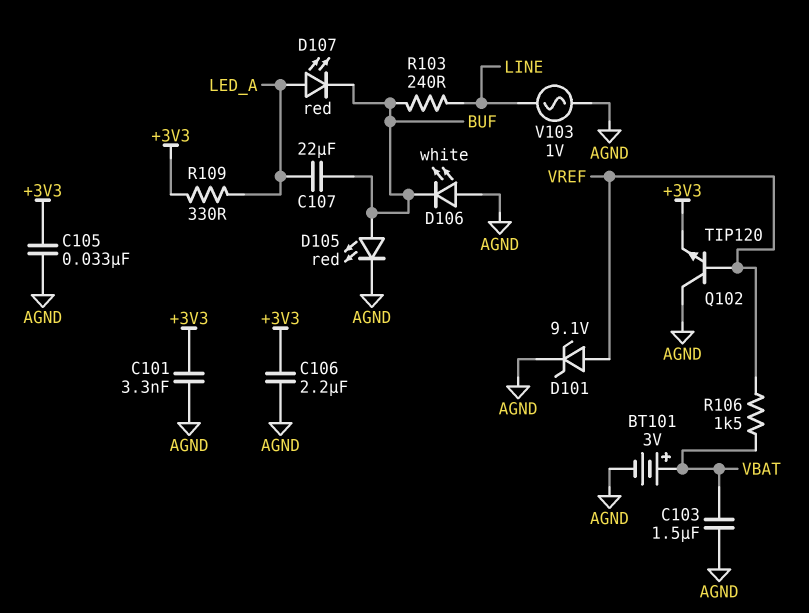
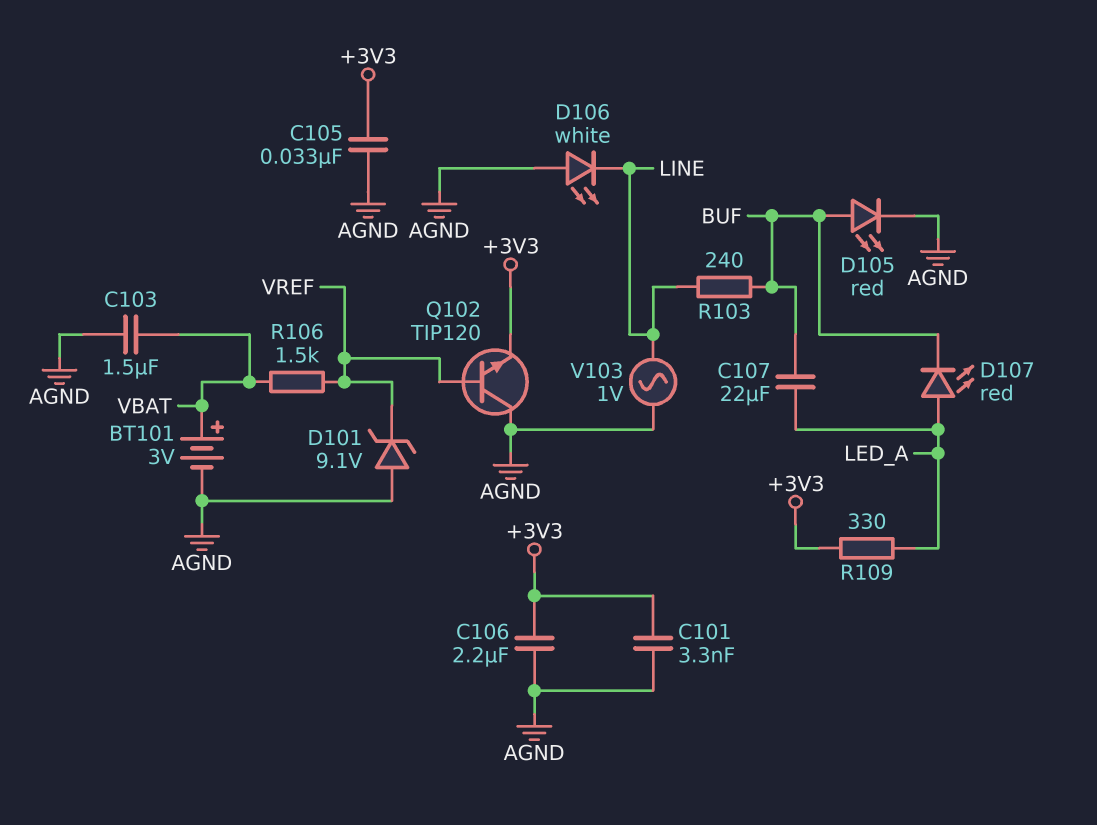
D101: zener 9.1V (A VREF, K AGND) -> zener 9.1V (A AGND, K VREF)
D106: LED white (A AGND, K BUF) -> LED white (A AGND, K LINE)

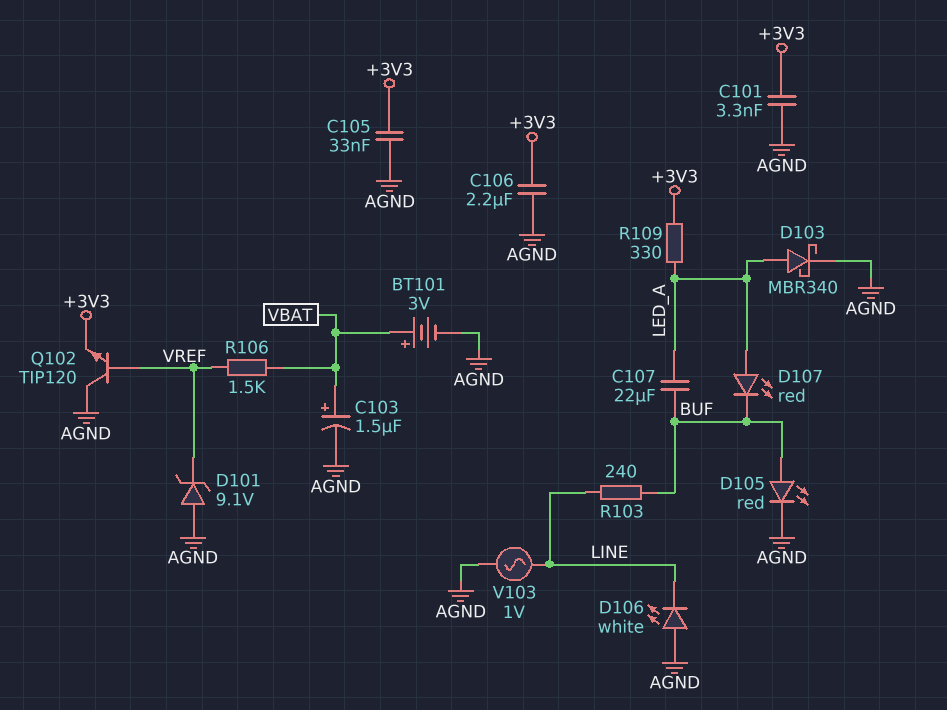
C103: 1.5uF (AGND, VBAT) -> 1.5uF (plus VBAT, minus AGND)
D103: none -> schottky MBR340 (A LED_A, K AGND)

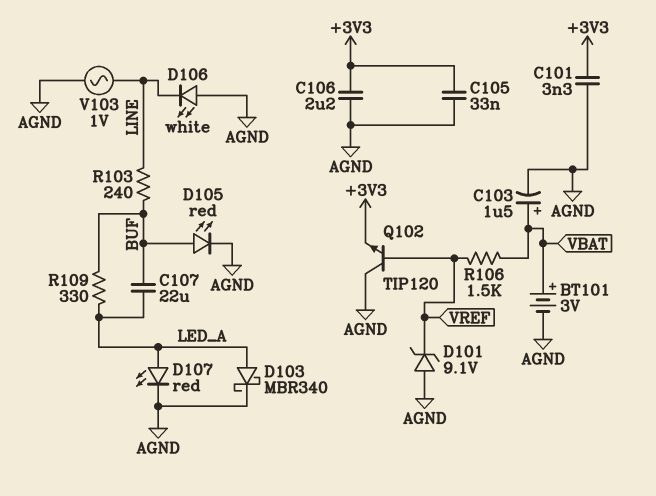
D107: LED red (A LED_A, K BUF) -> LED red (A LED_A, K AGND)
R109: 330 (+3V3, LED_A) -> 330 (BUF, LED_A)

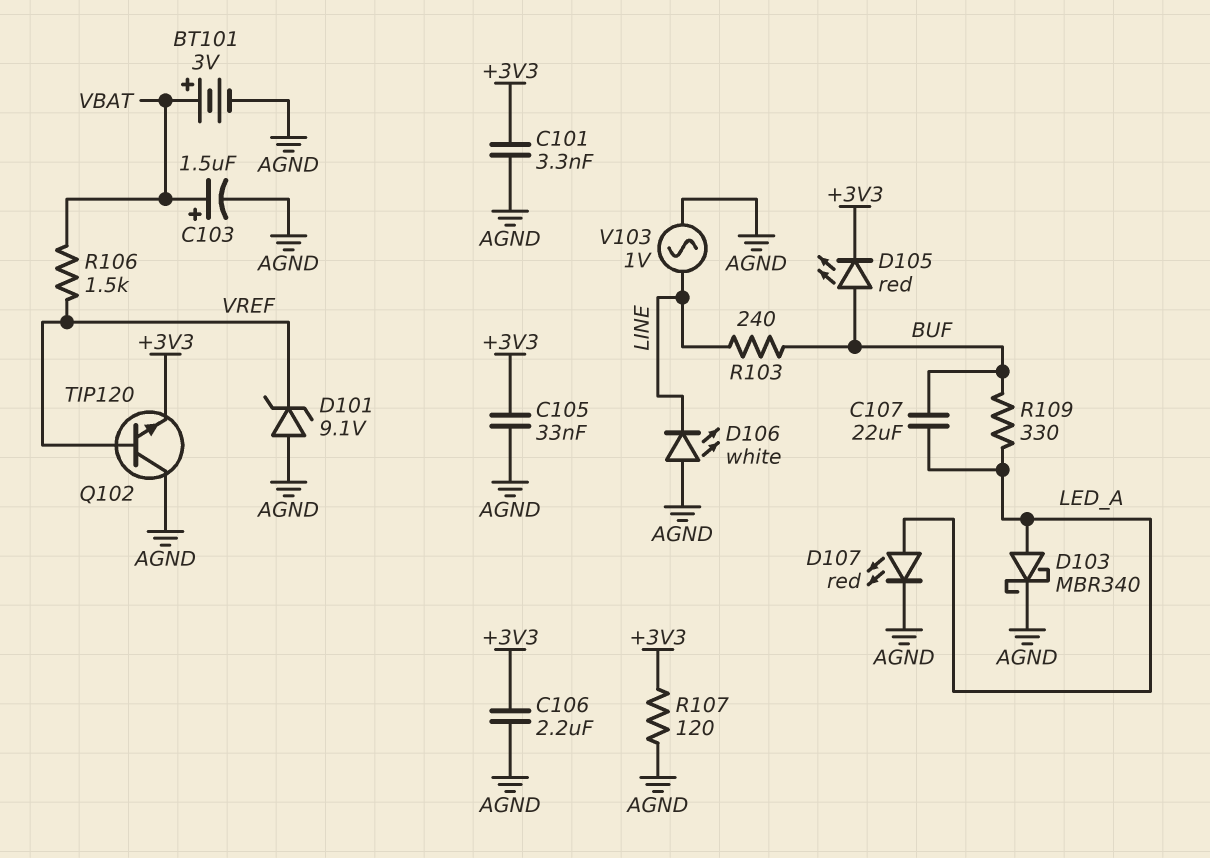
D105: LED red (A BUF, K AGND) -> LED red (A BUF, K +3V3)
R107: none -> 120 (+3V3, AGND)

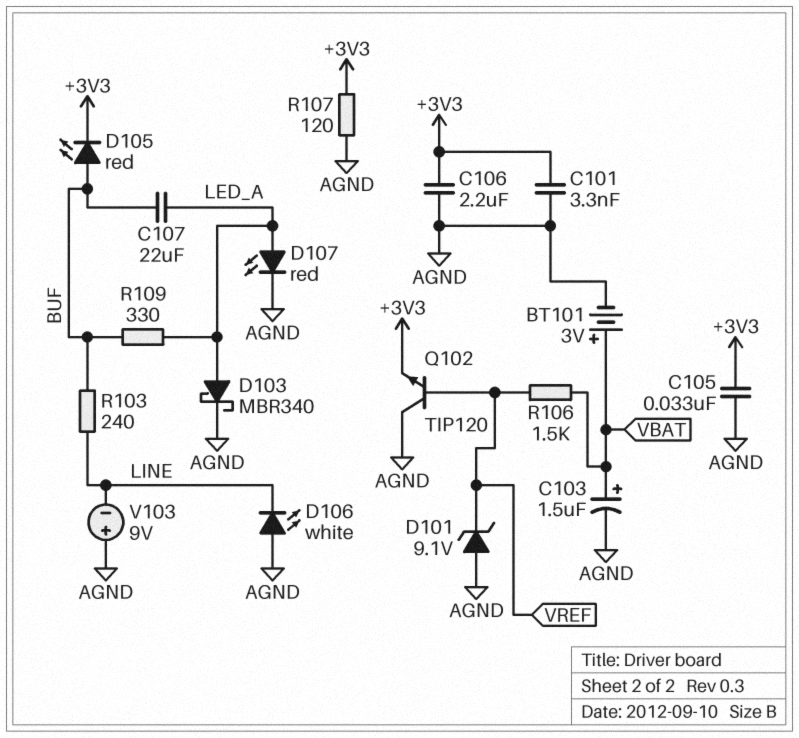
V103: AC 1V (AGND, LINE) -> 9V (plus AGND, minus LINE)

